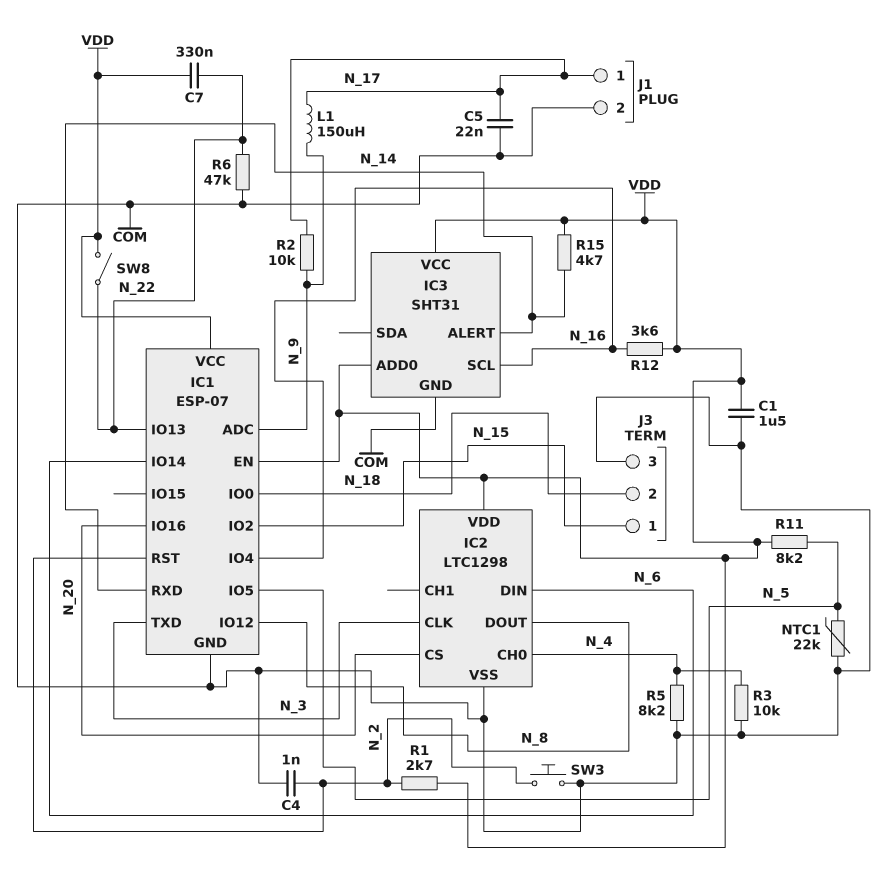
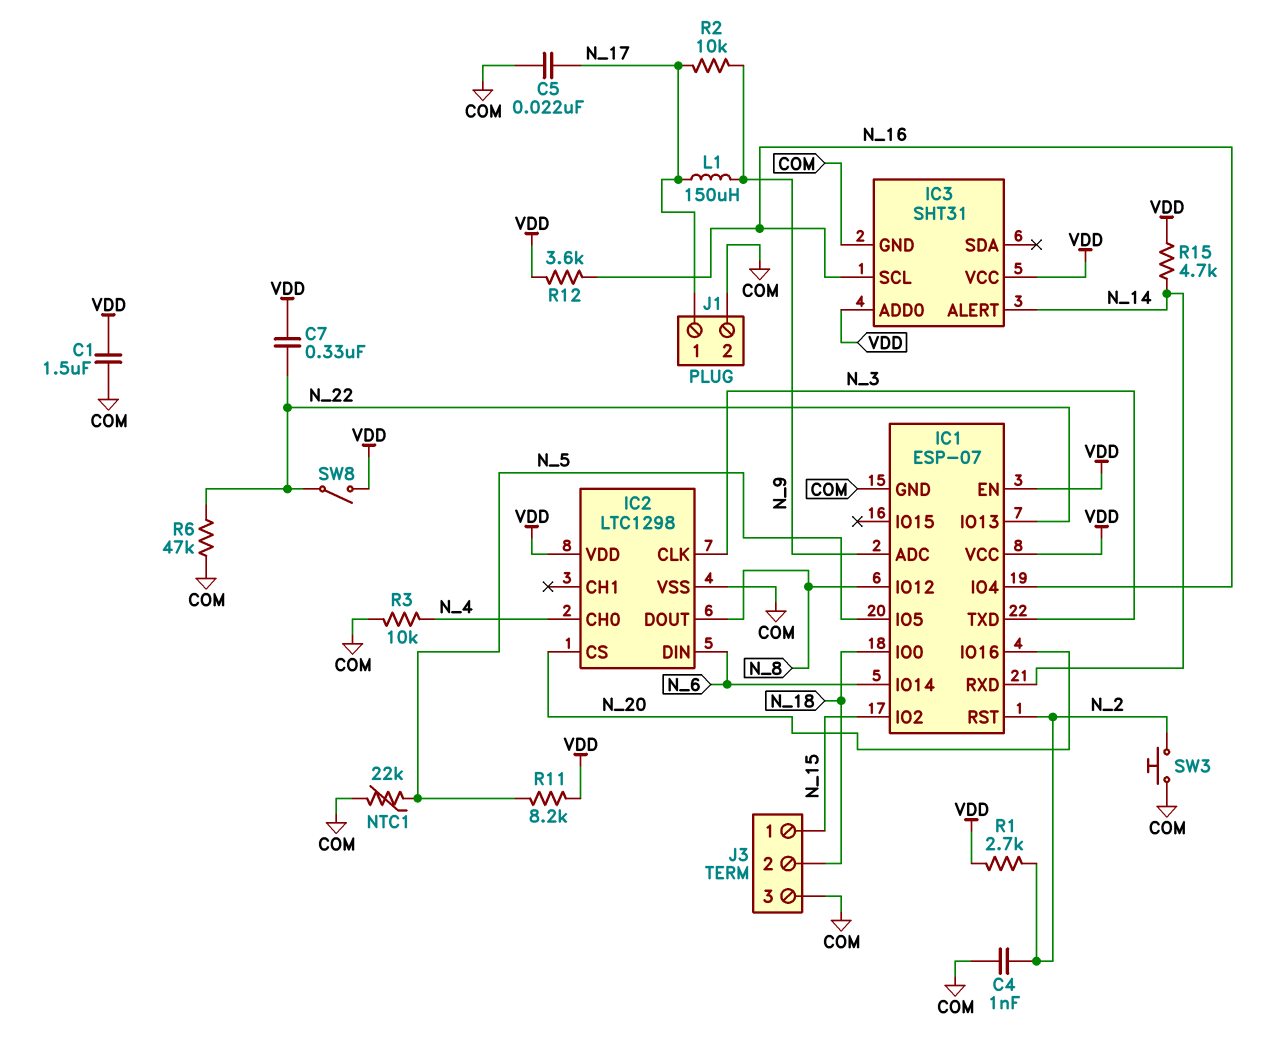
R5: 8.2k (COM, N_4) -> none

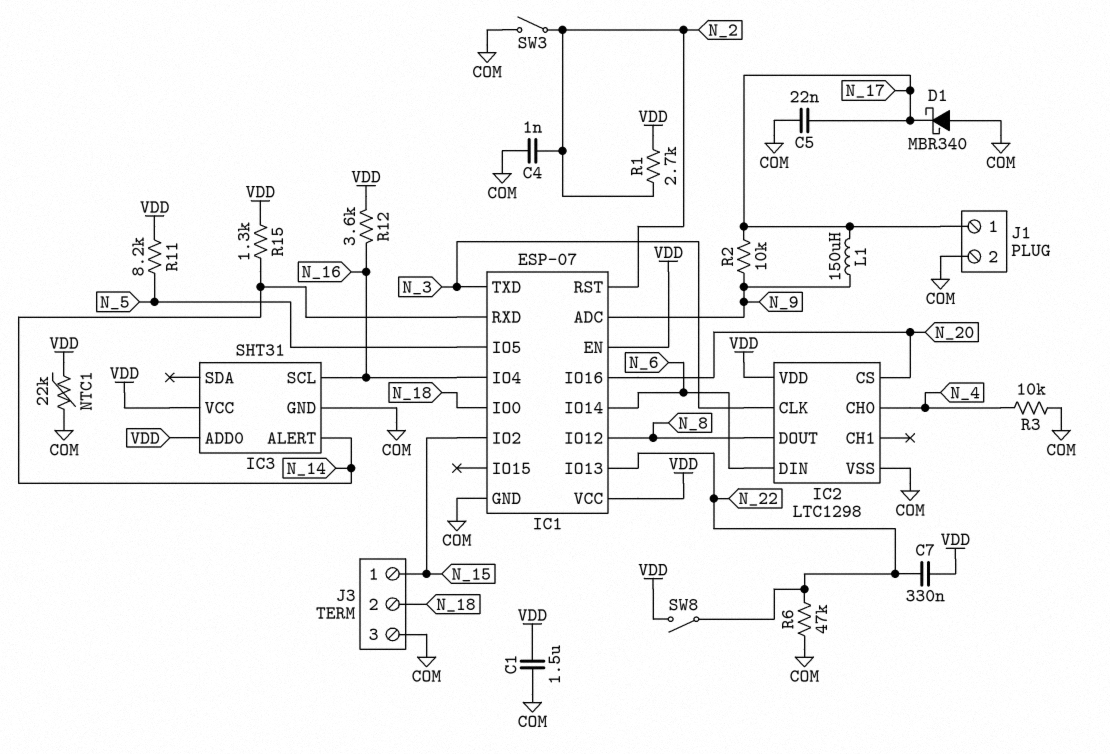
D1: none -> schottky MBR340 (A COM, K N_17)
NTC1: 22k (COM, N_5) -> 22k (COM, VDD)
R15: 4.7k (N_14, VDD) -> 1.3k (N_14, VDD)
SW3: button (COM, N_2) -> switch (COM, N_2)

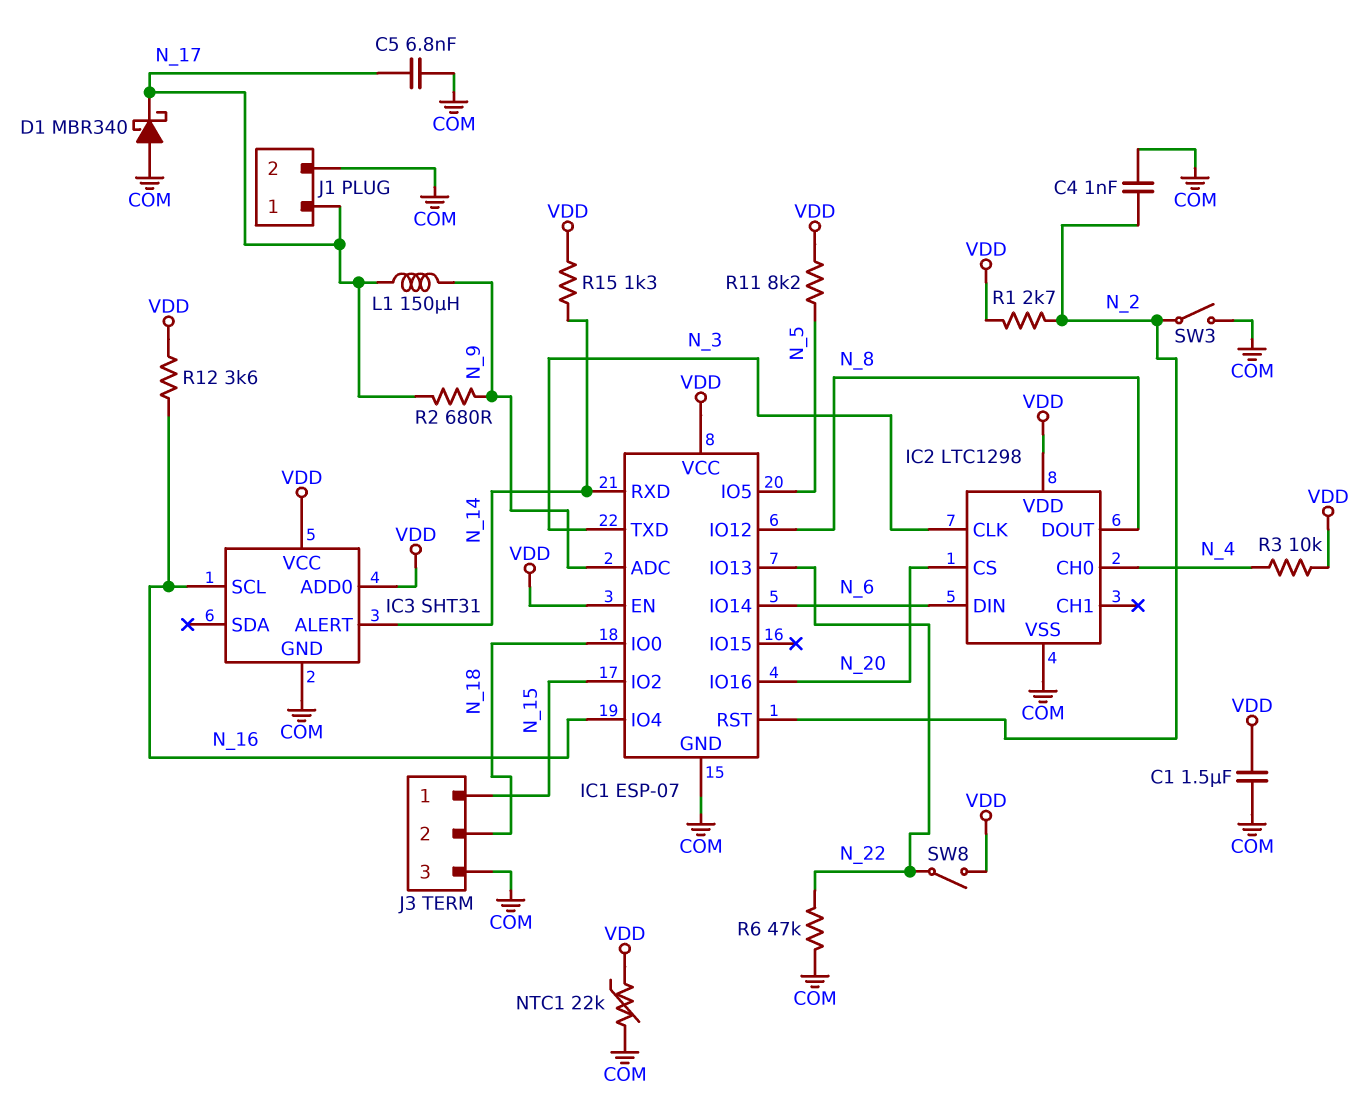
C5: 22nF (COM, N_17) -> 6.8nF (COM, N_17)
C7: 330nF (N_22, VDD) -> none
R2: 10k (N_9, N_17) -> 680 (N_9, N_17)
R3: 10k (COM, N_4) -> 10k (N_4, VDD)

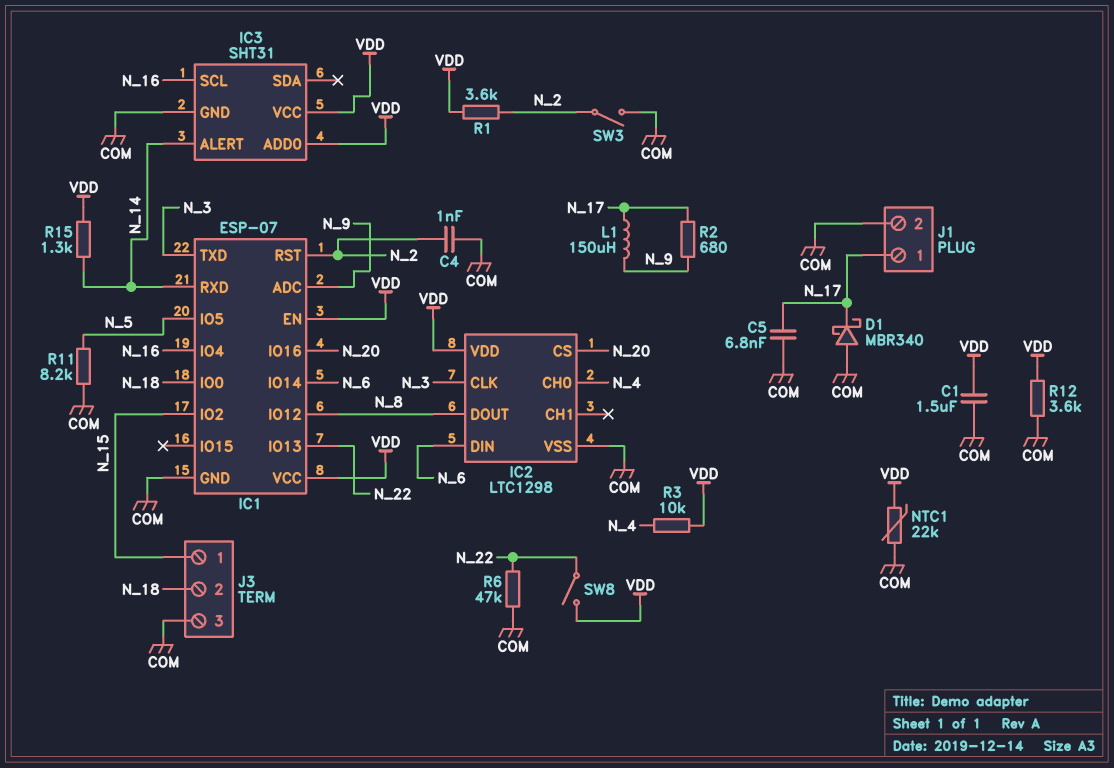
R1: 2.7k (N_2, VDD) -> 3.6k (N_2, VDD)
R11: 8.2k (N_5, VDD) -> 8.2k (COM, N_5)
R12: 3.6k (N_16, VDD) -> 3.6k (COM, VDD)

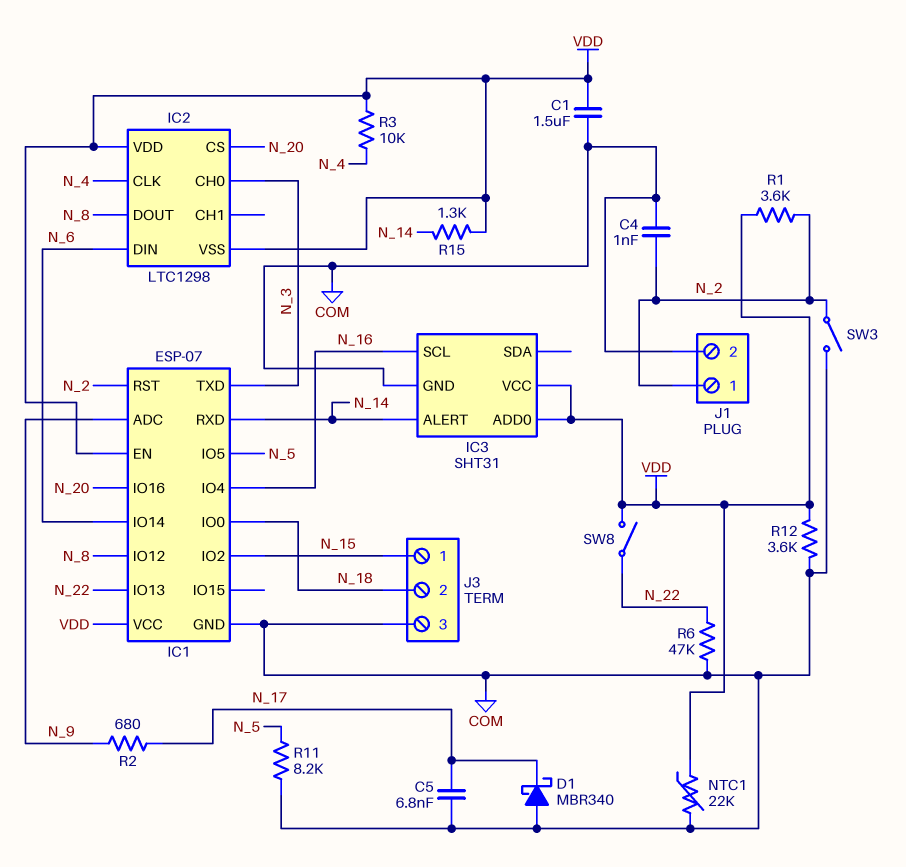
IC2 pin CH0: N_4 -> N_3
IC2 pin CLK: N_3 -> N_4
IC2 pin VSS: COM -> VDD
J1 pin 1: N_17 -> N_2
L1: 150uH (N_9, N_17) -> none

